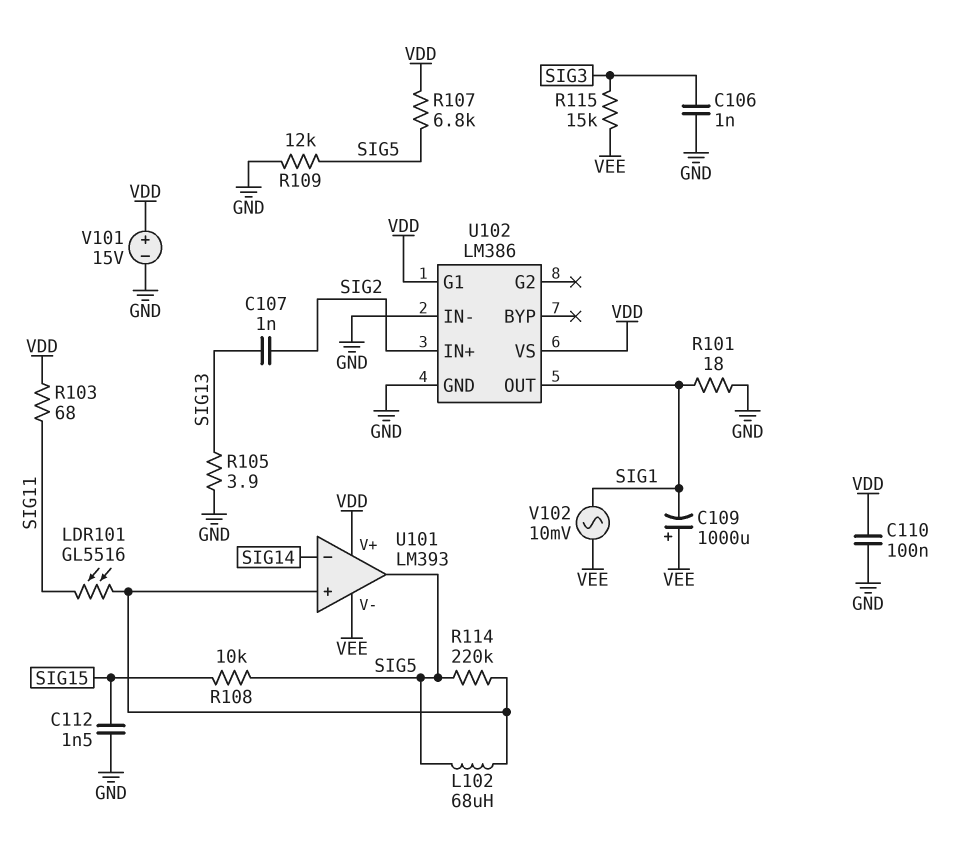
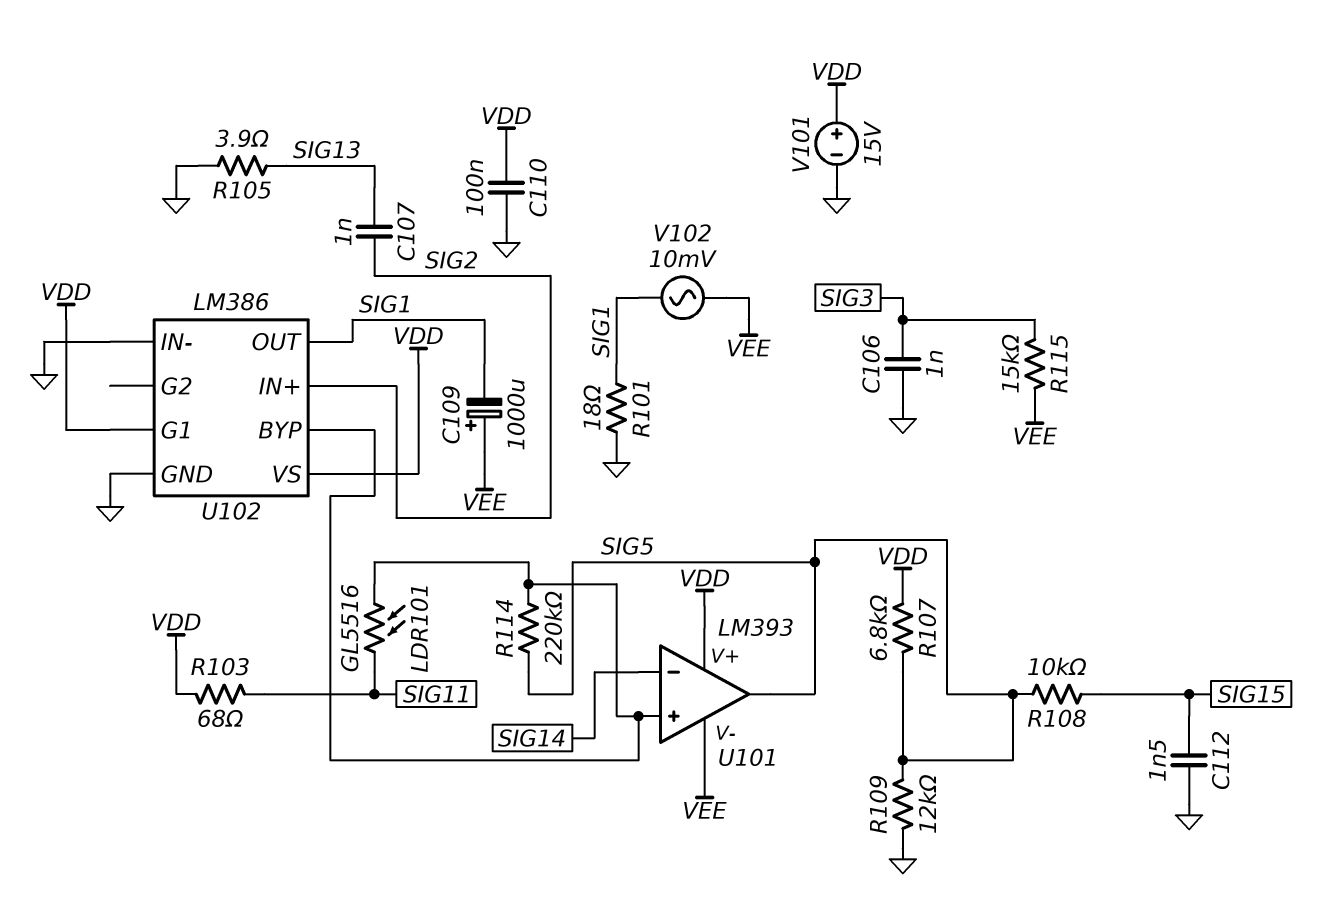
L102: 68uH (SIG5, U101/in+) -> none
U102 pin BYP: none -> U101/in+

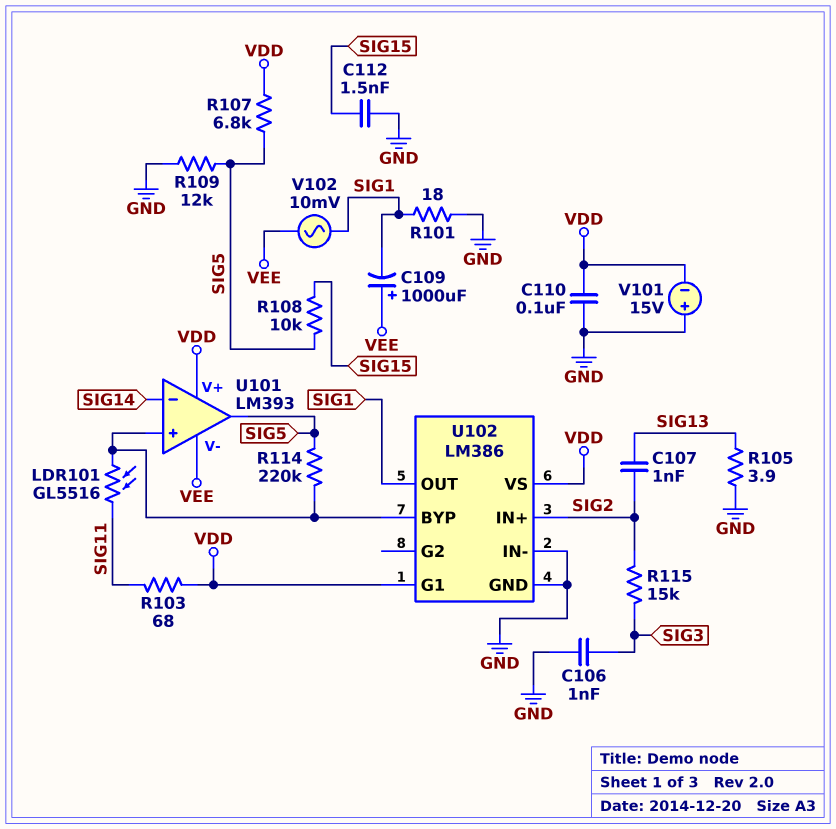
R115: 15k (SIG3, VEE) -> 15k (SIG2, SIG3)
V101: 15V (plus VDD, minus GND) -> 15V (plus GND, minus VDD)

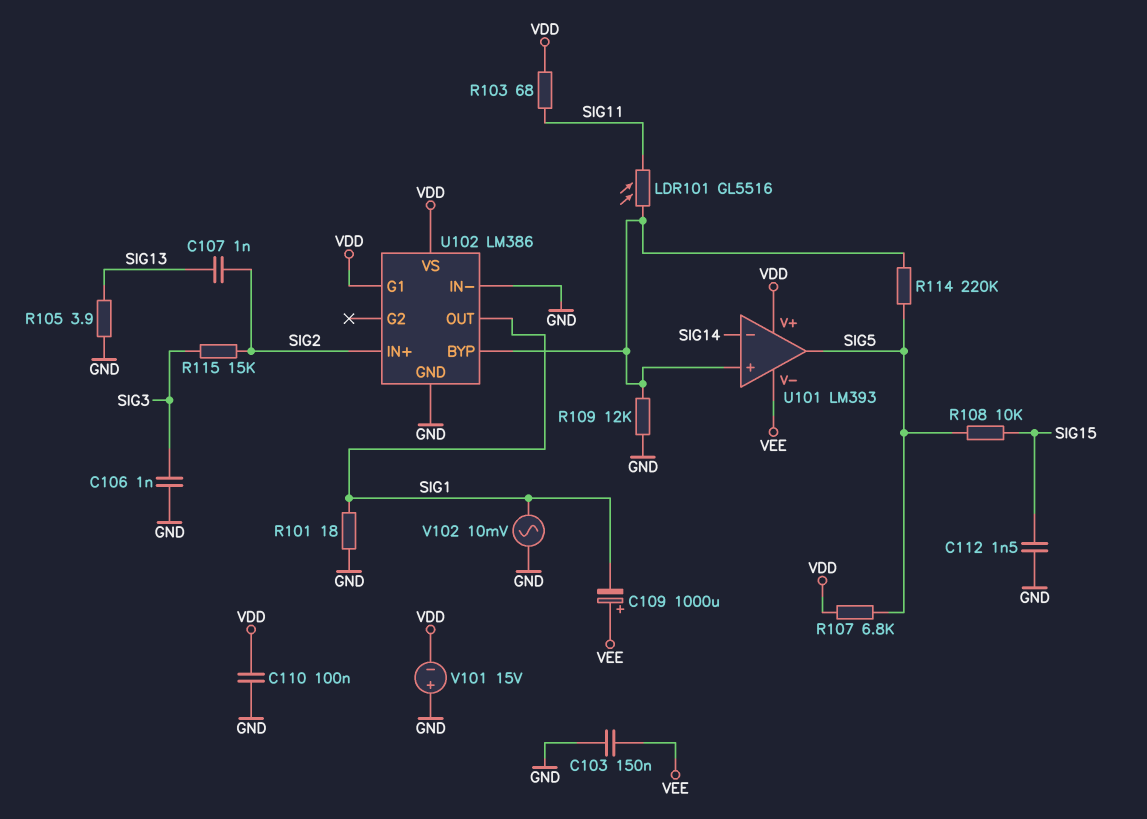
C103: none -> 150nF (GND, VEE)
R109: 12k (GND, SIG5) -> 12k (GND, U101/in+)
V102: AC 10mV (SIG1, VEE) -> AC 10mV (GND, SIG1)

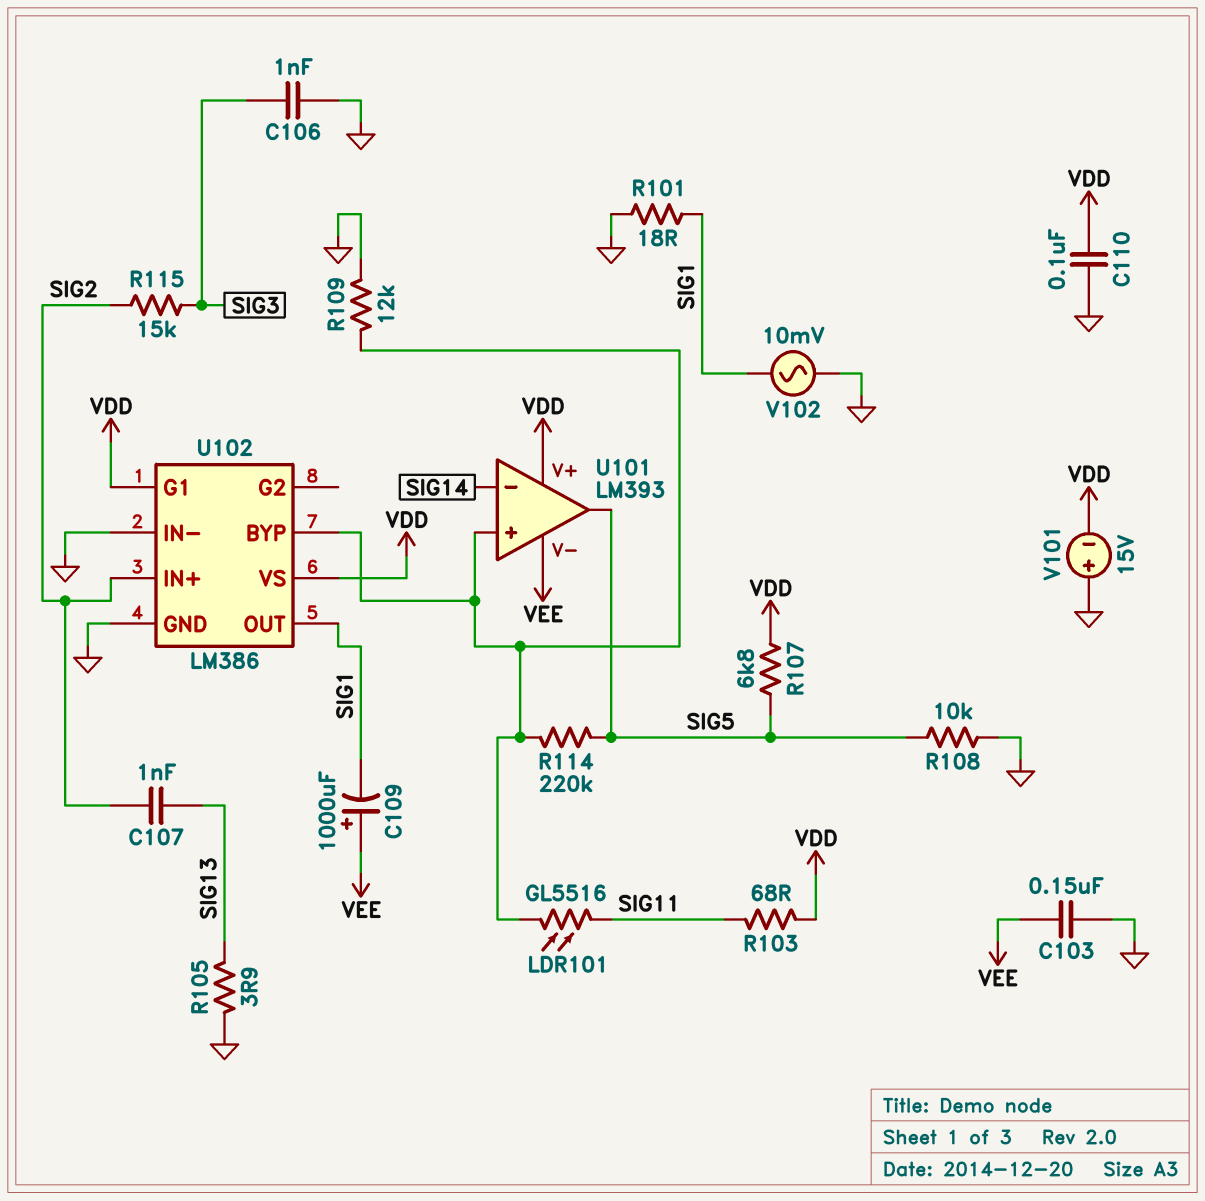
C112: 1.5nF (GND, SIG15) -> none
R108: 10k (SIG5, SIG15) -> 10k (GND, SIG5)

